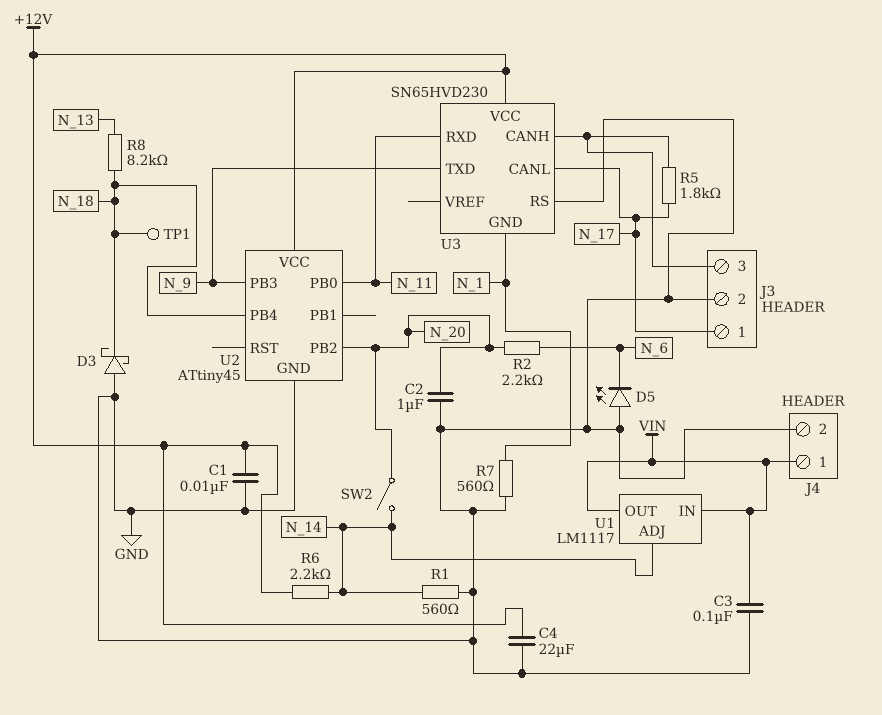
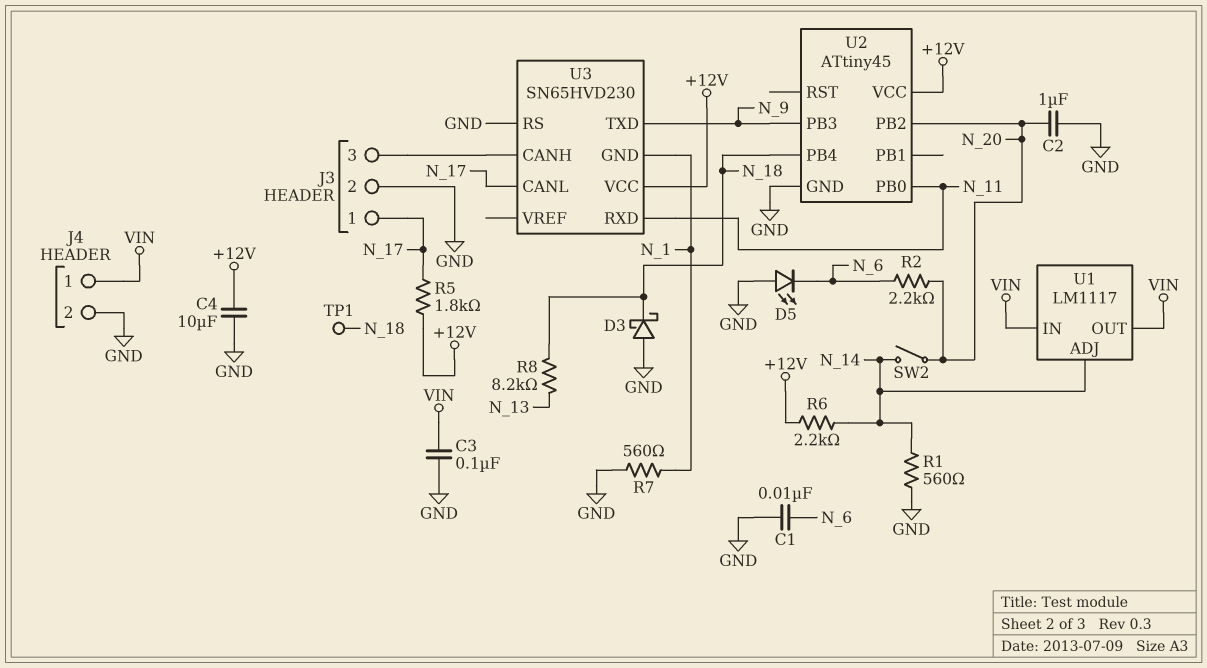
C1: 10nF (+12V, GND) -> 10nF (GND, N_6)
C4: 22uF (+12V, GND) -> 10uF (+12V, GND)
R5: 1.8k (J3/3, N_17) -> 1.8k (+12V, N_17)

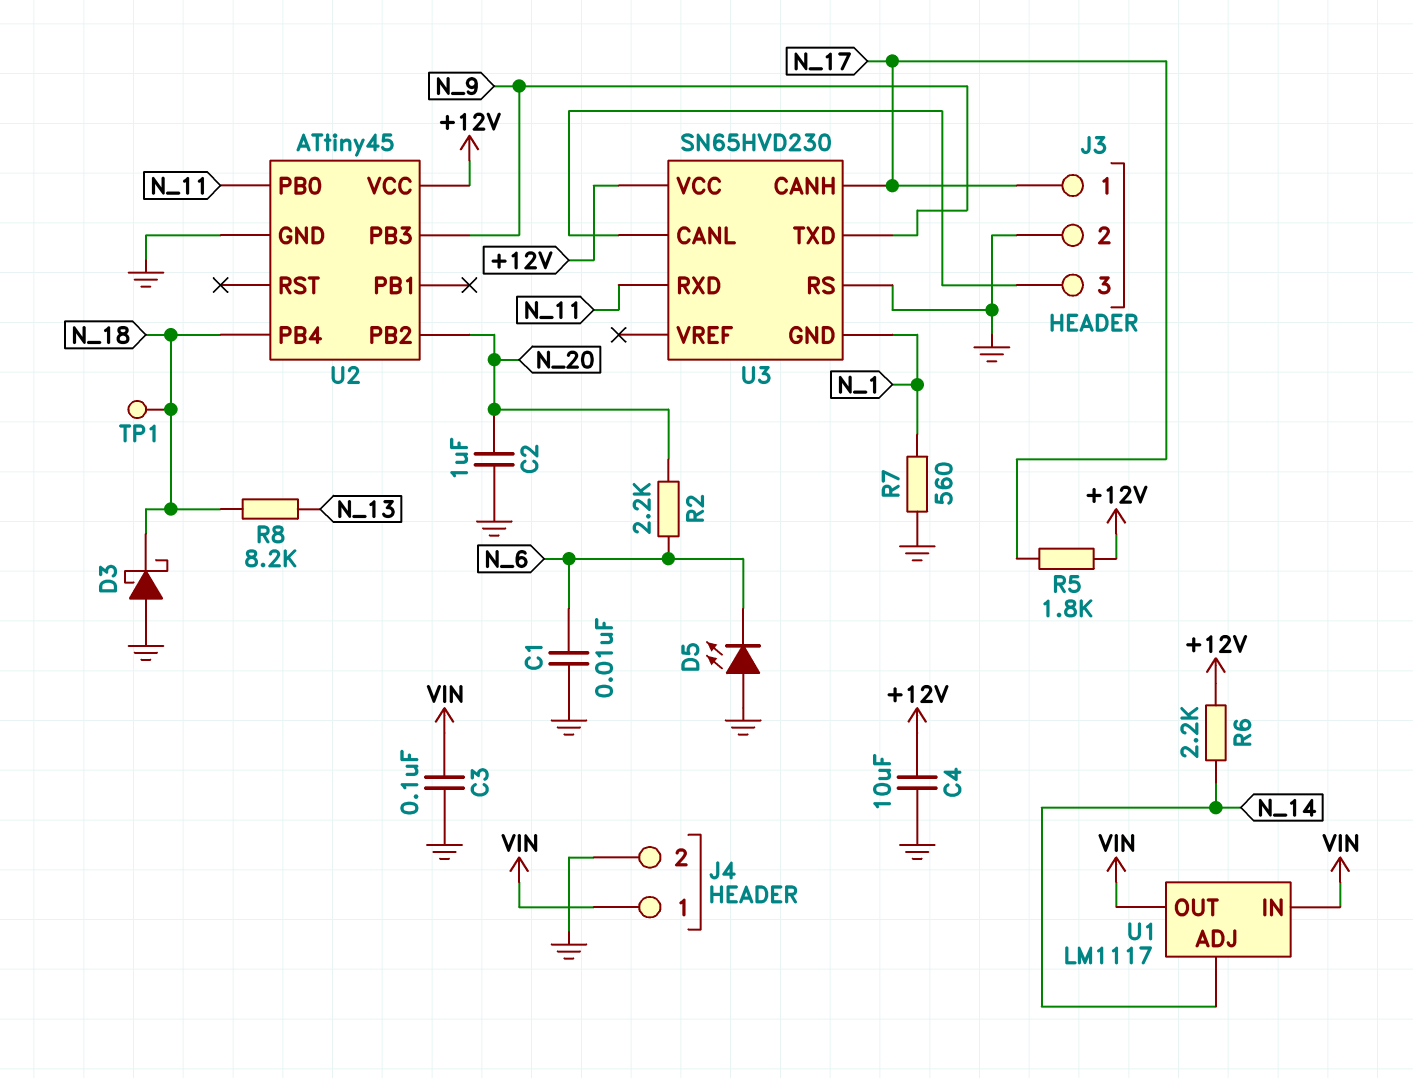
R1: 560 (GND, N_14) -> none
SW2: switch (N_14, N_20) -> none
U3 pin CANH: J3/3 -> N_17
U3 pin CANL: N_17 -> J3/3

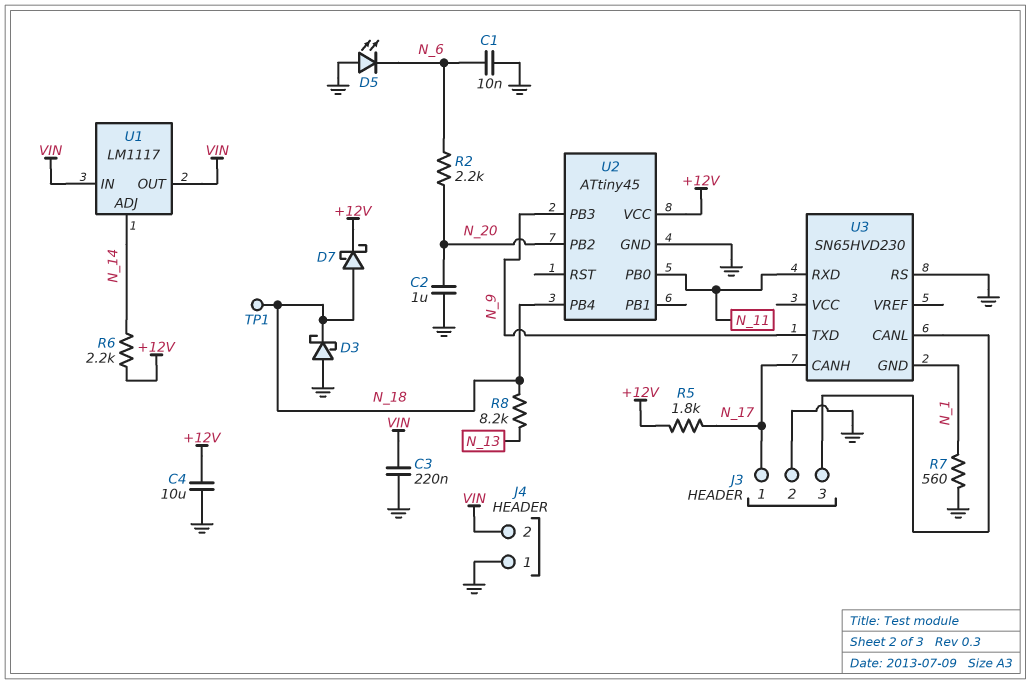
C3: 100nF (GND, VIN) -> 220nF (GND, VIN)
D7: none -> schottky (A N_18, K +12V)
J4 pin 1: VIN -> GND
J4 pin 2: GND -> VIN
U3 pin VCC: +12V -> none

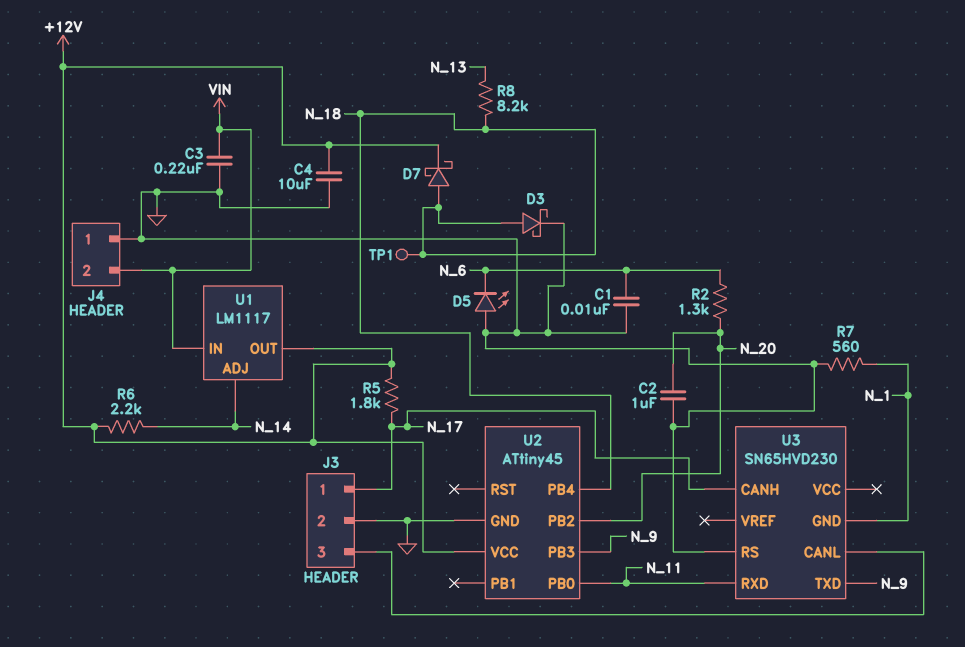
D3: schottky (A GND, K N_18) -> schottky (A N_18, K GND)
R2: 2.2k (N_6, N_20) -> 1.3k (N_6, N_20)
U1 pin OUT: VIN -> +12V

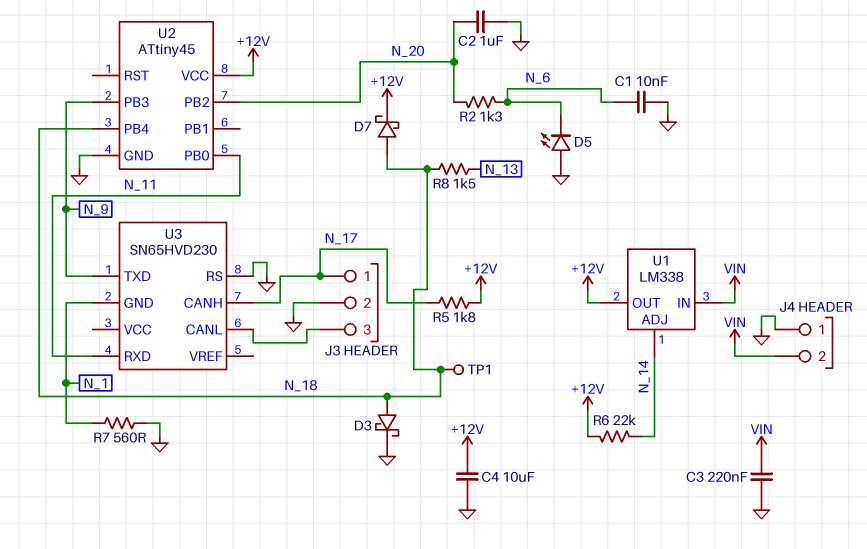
R6: 2.2k (+12V, N_14) -> 22k (+12V, N_14)
R8: 8.2k (N_13, N_18) -> 1.5k (N_13, N_18)
U1: LM1117 -> LM338

